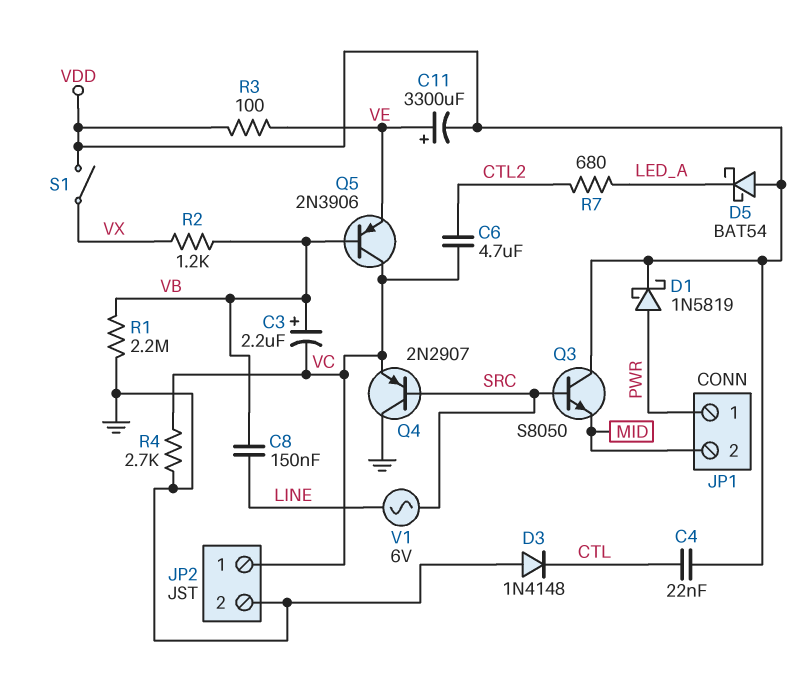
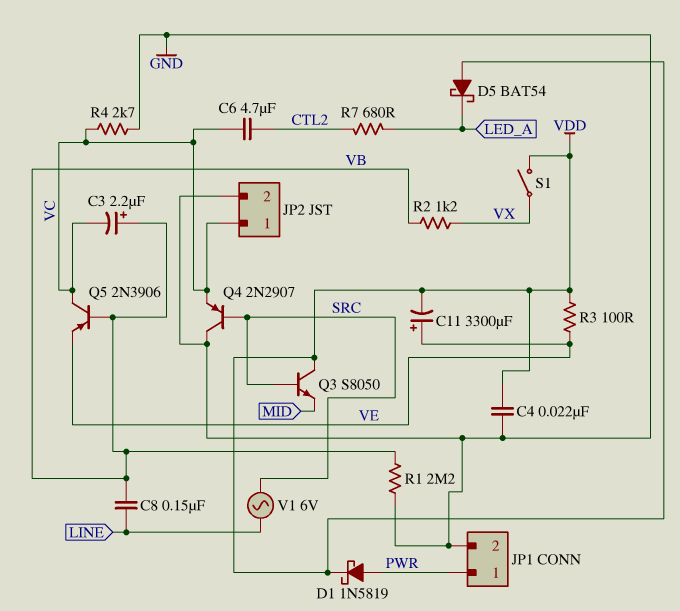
C4: 22nF (CTL, VDD) -> 22nF (GND, VDD)
D3: diode 1N4148 (A GND, K CTL) -> none
JP1 pin 2: MID -> GND

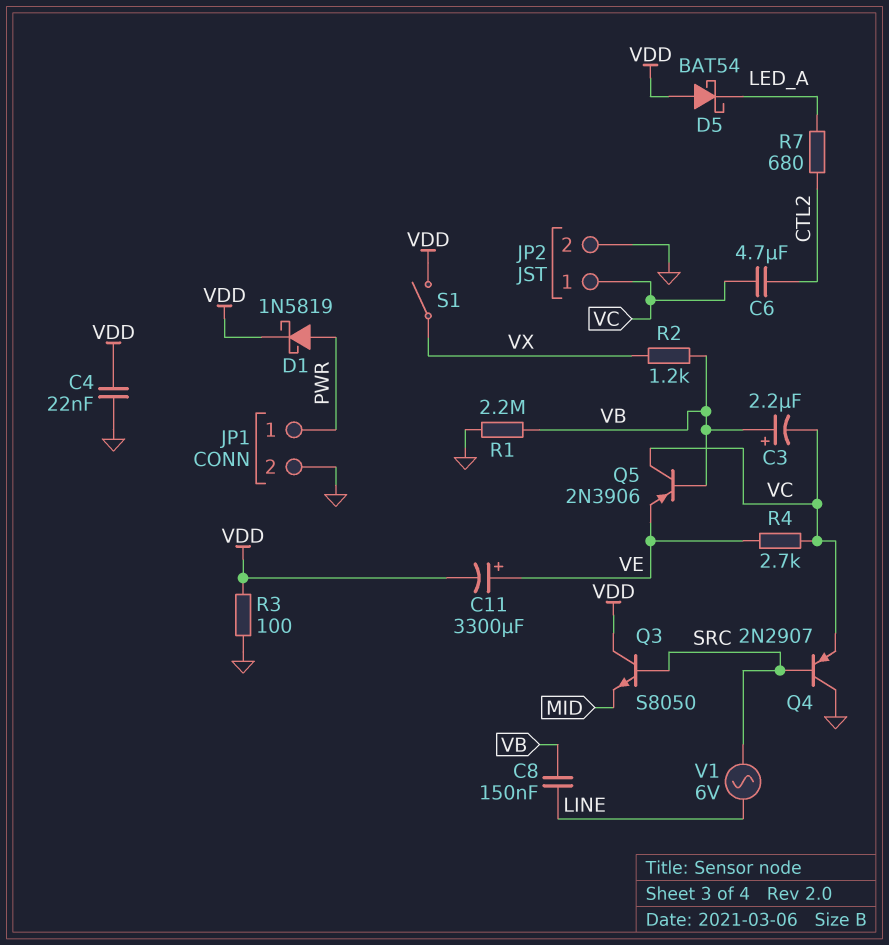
R3: 100 (VDD, VE) -> 100 (GND, VDD)
R4: 2.7k (GND, VC) -> 2.7k (VC, VE)

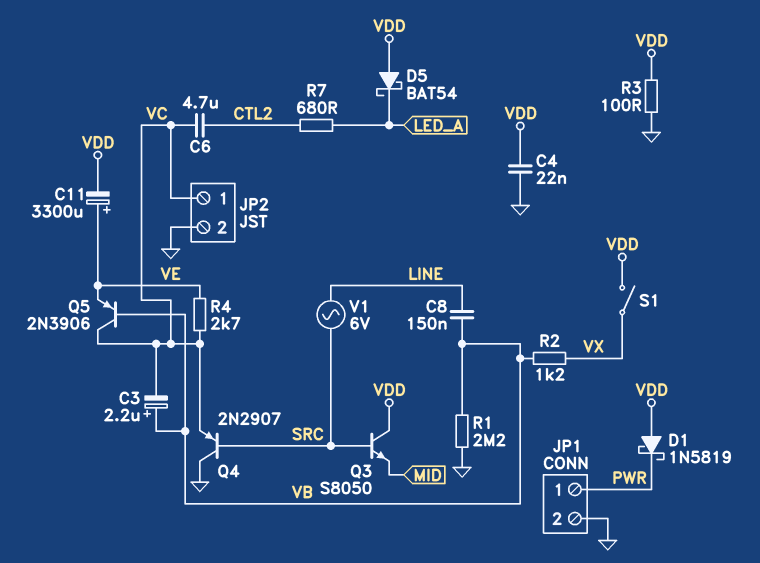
D1: schottky 1N5819 (A PWR, K VDD) -> schottky 1N5819 (A VDD, K PWR)

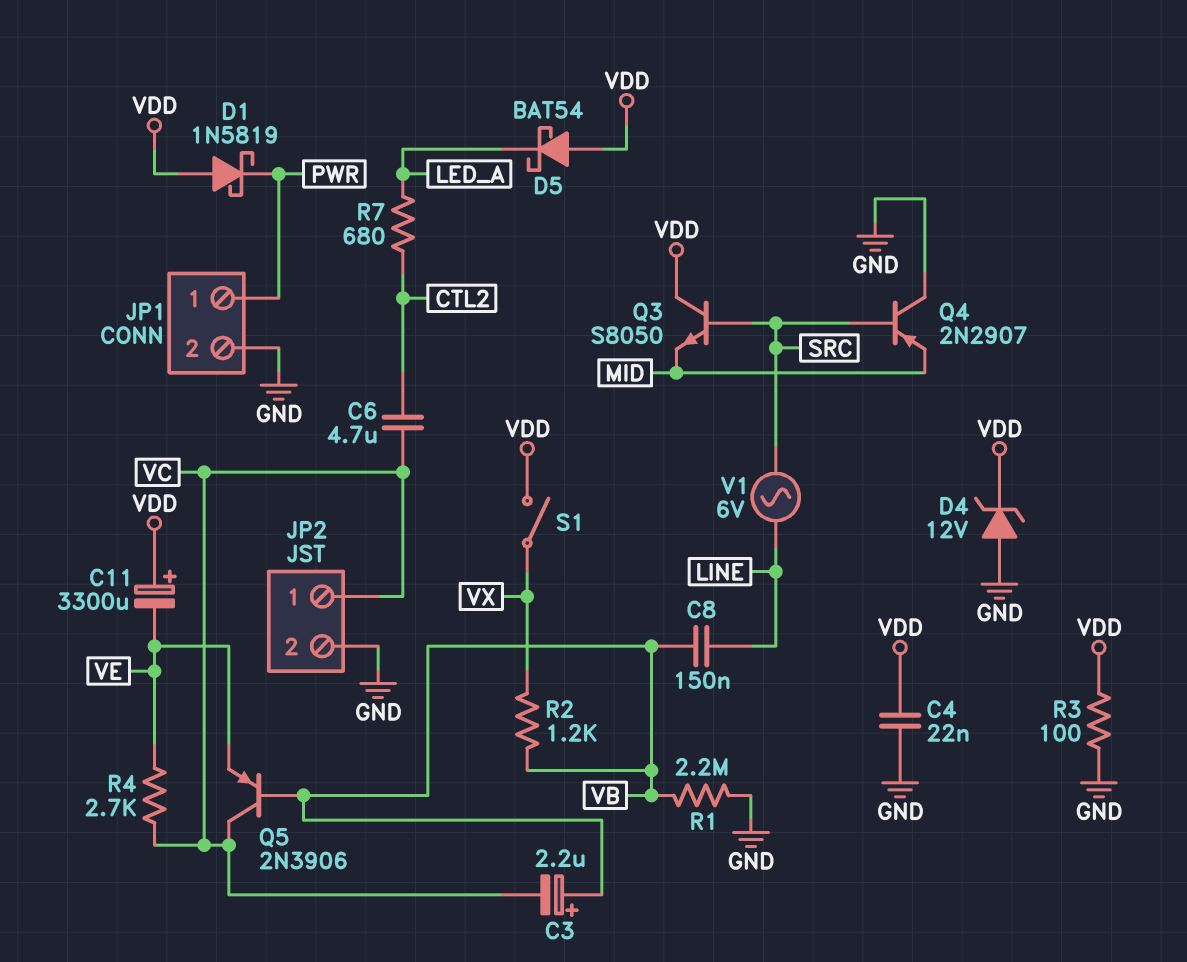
C11: 3300uF (plus VE, minus VDD) -> 3300uF (plus VDD, minus VE)
D4: none -> zener 12V (A GND, K VDD)
Q4: PNP 2N2907 (B SRC, C GND, E VC) -> PNP 2N2907 (B SRC, C GND, E MID)

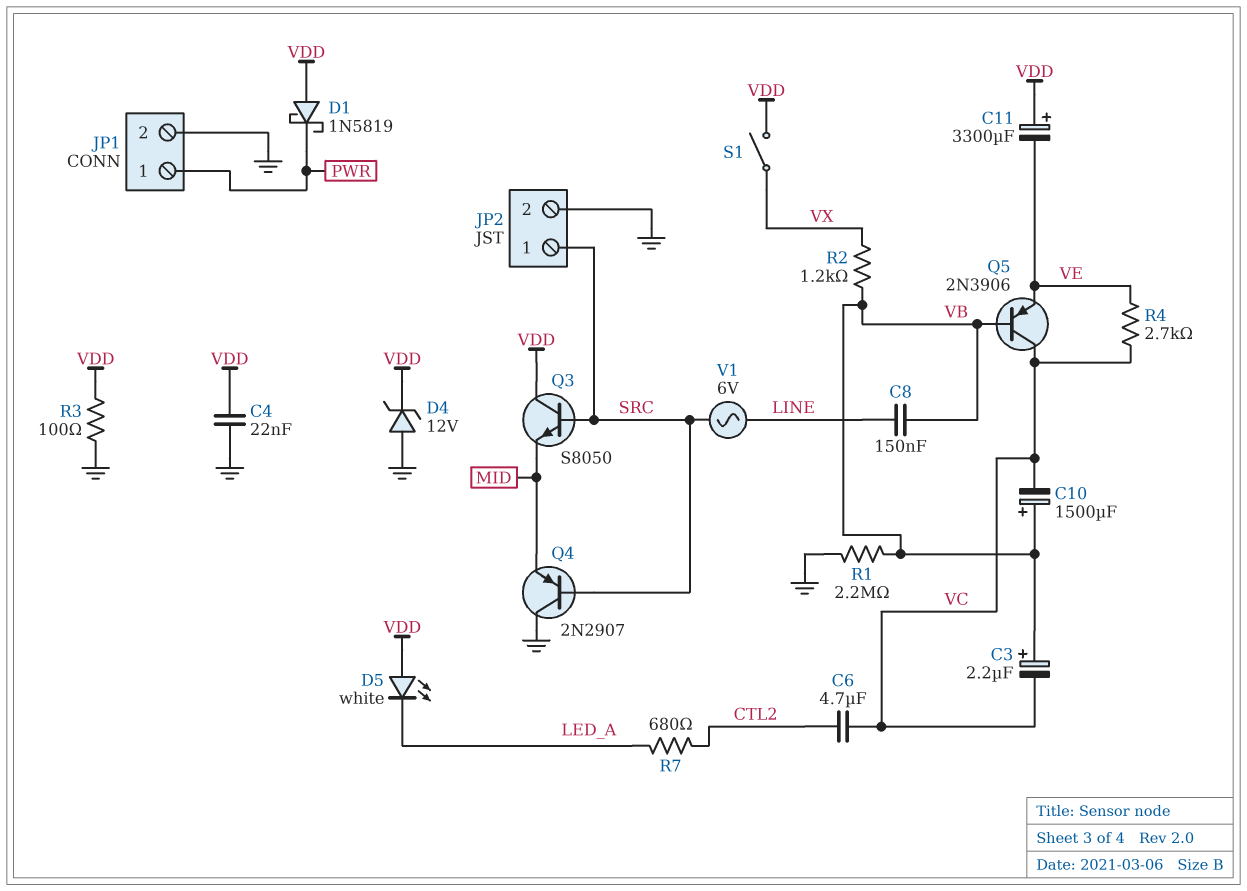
C10: none -> 1500uF (plus VB, minus VC)
D5: schottky BAT54 (A VDD, K LED_A) -> LED white (A VDD, K LED_A)
JP2 pin 1: VC -> SRC

